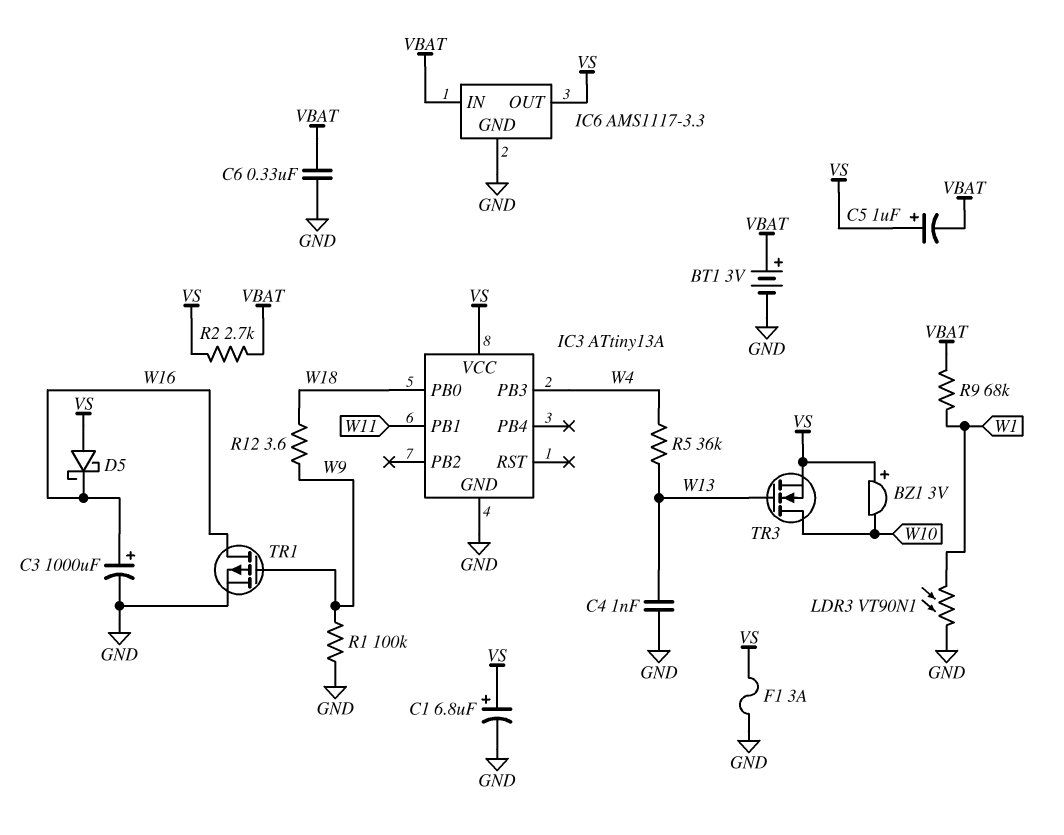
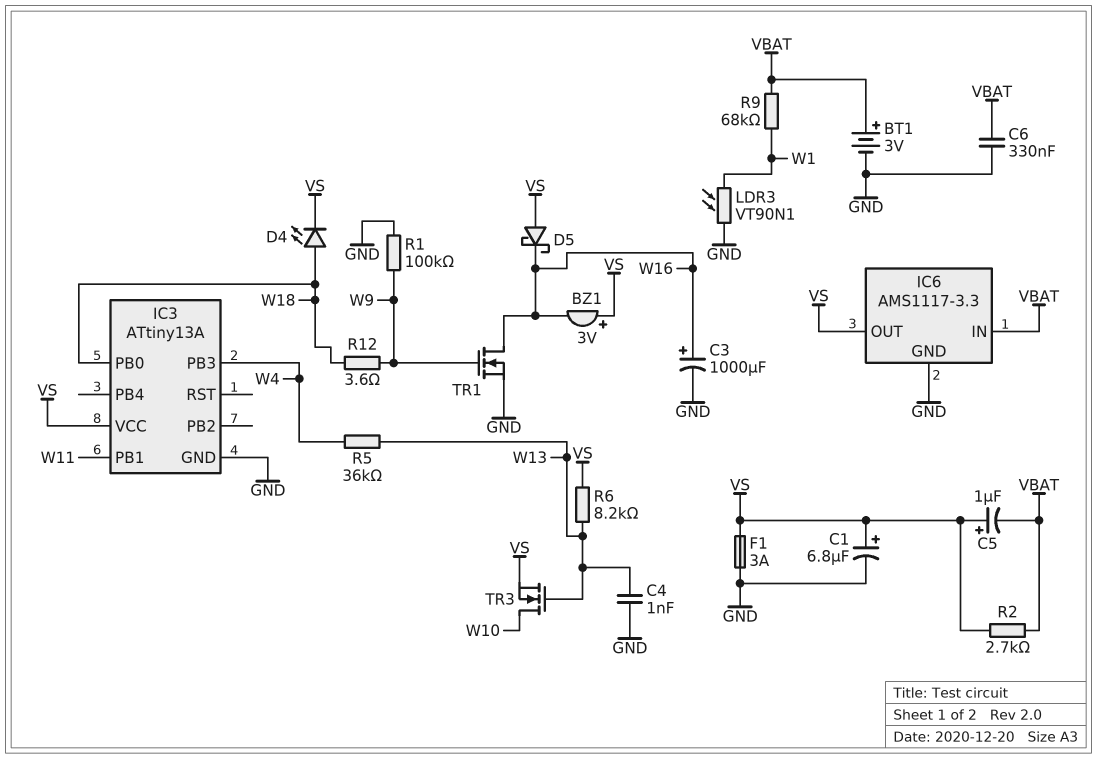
BZ1: buzzer 3V (plus VS, minus W10) -> buzzer 3V (plus VS, minus W16)
D4: none -> LED (A W18, K VS)
R6: none -> 8.2k (VS, W13)
TR1: PMOS (G W9, D W16, S GND) -> NMOS (G W9, D W16, S GND)

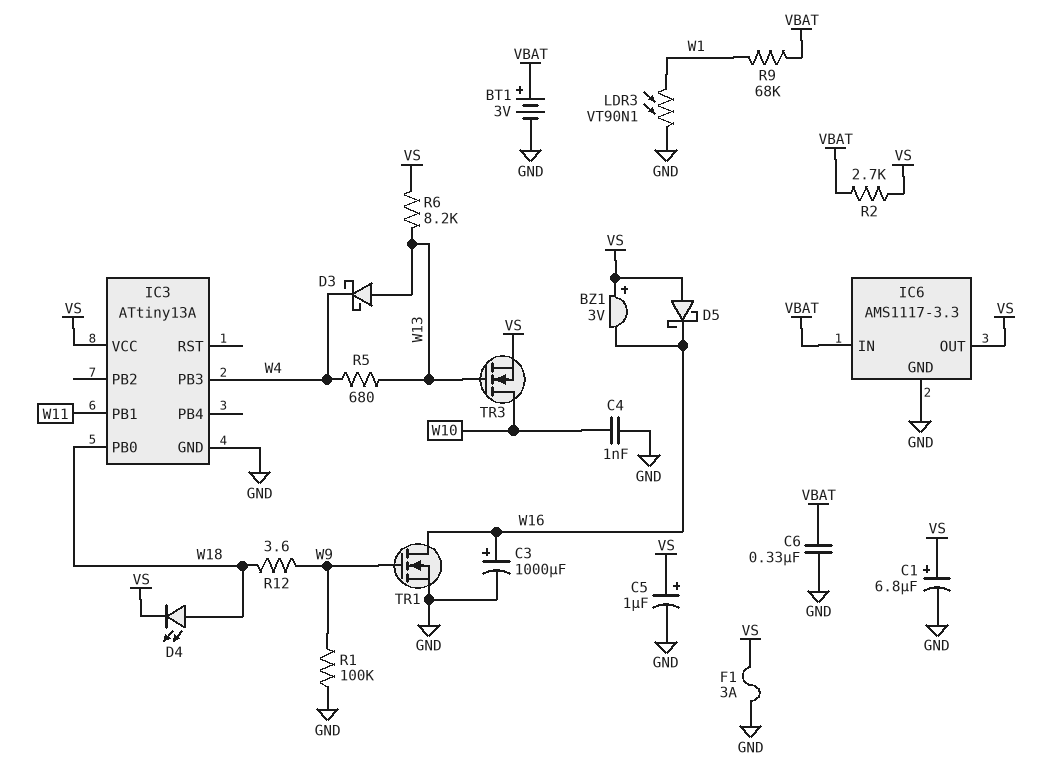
C4: 1nF (GND, W13) -> 1nF (GND, W10)
C5: 1uF (plus VS, minus VBAT) -> 1uF (plus VS, minus GND)
D3: none -> schottky (A W13, K W4)
R5: 36k (W4, W13) -> 680 (W4, W13)

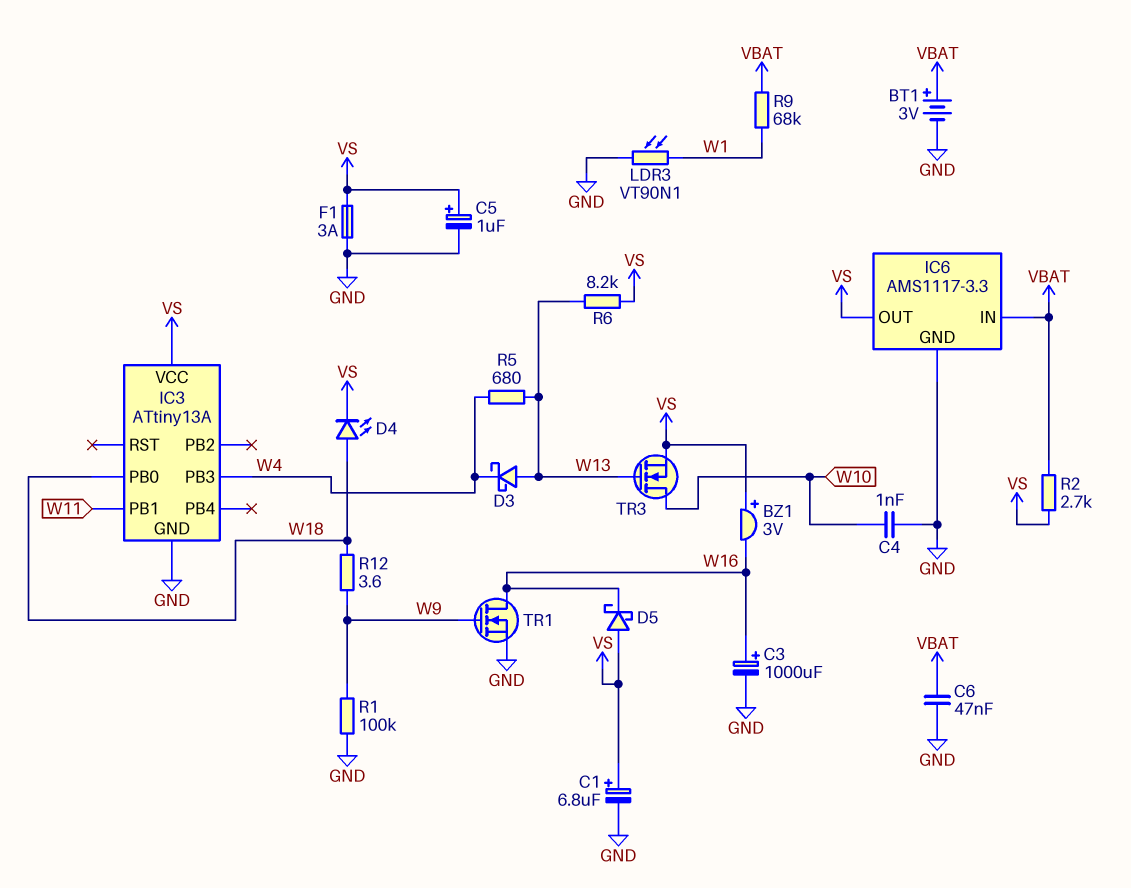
C6: 330nF (GND, VBAT) -> 47nF (GND, VBAT)

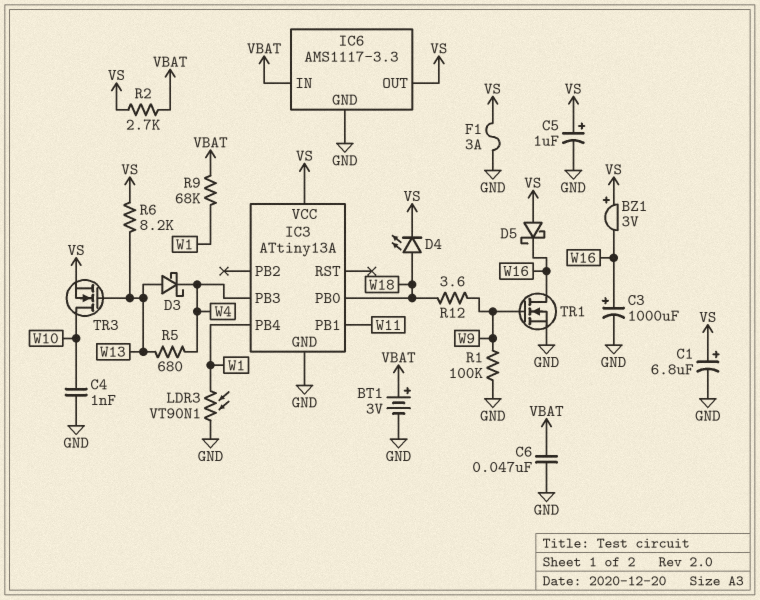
IC3 pin PB4: none -> W1

